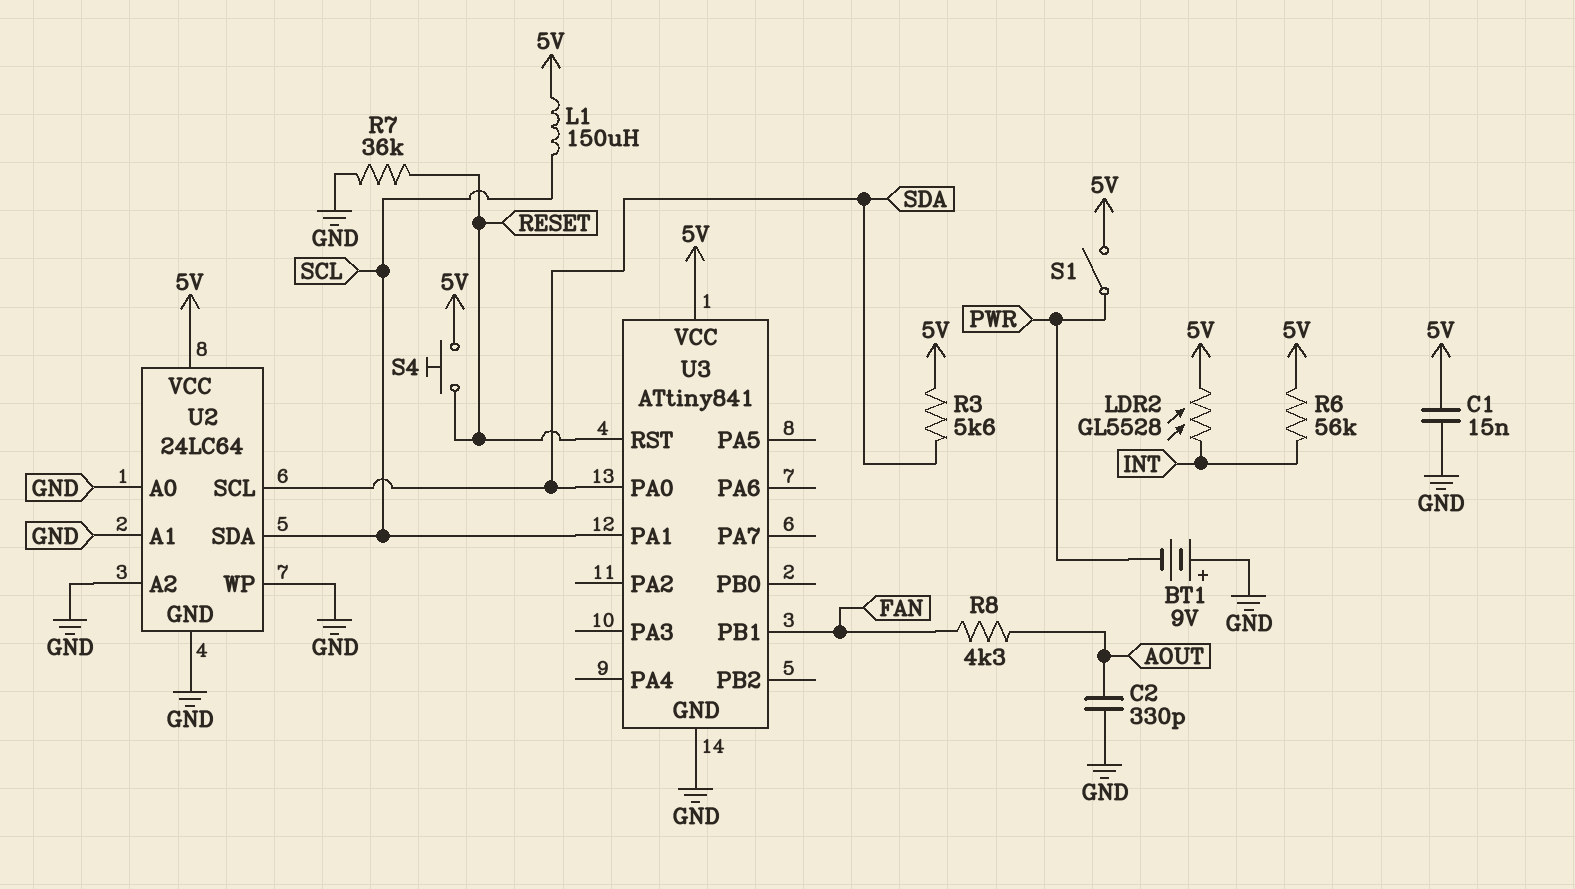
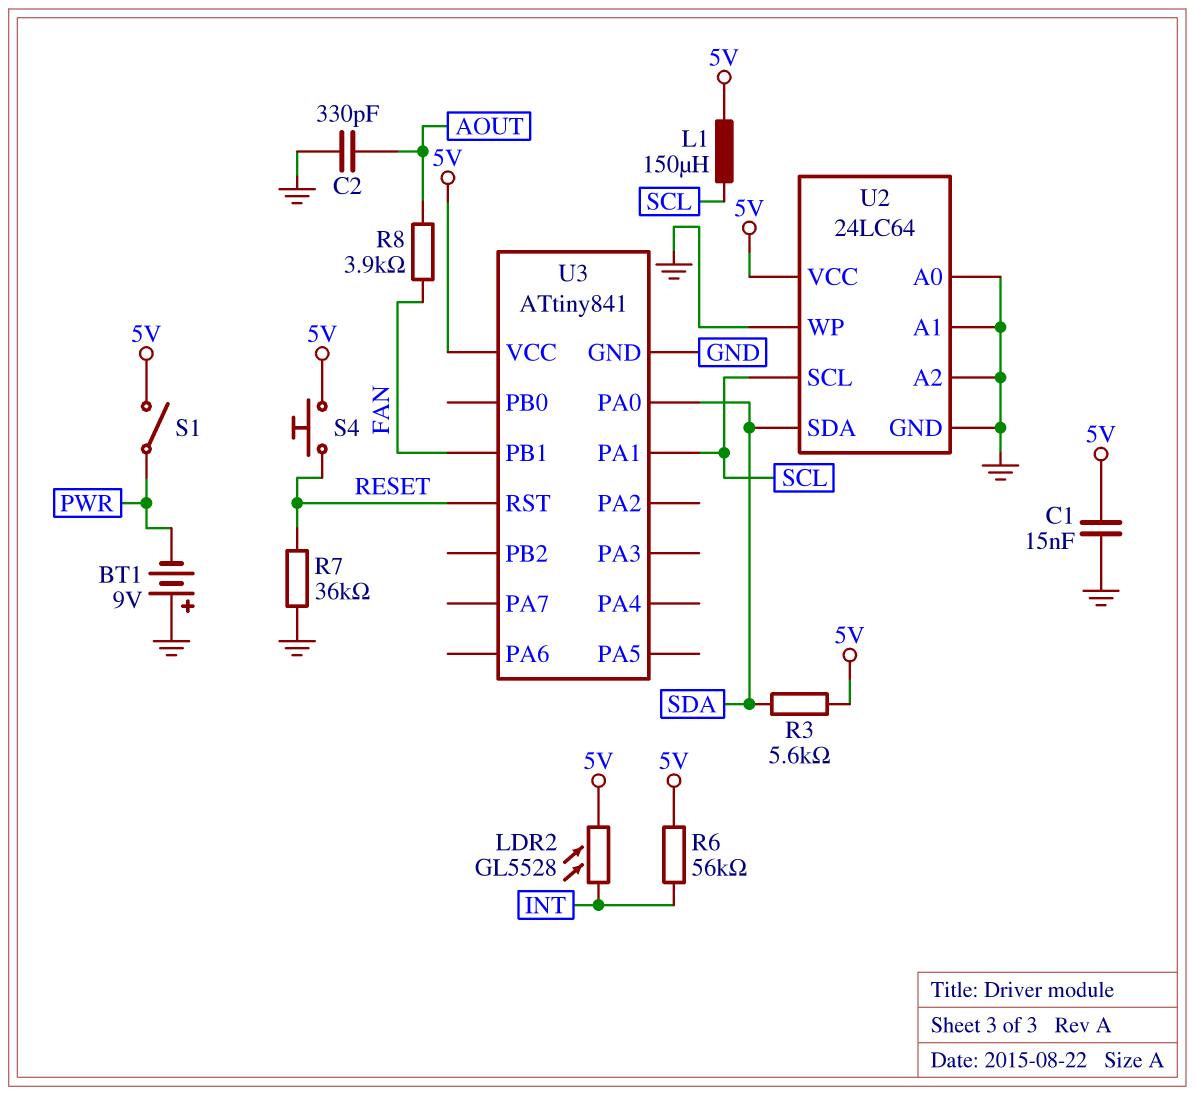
R8: 4.3k (AOUT, FAN) -> 3.9k (AOUT, FAN)
U2 pin SCL: SDA -> SCL
U2 pin SDA: SCL -> SDA

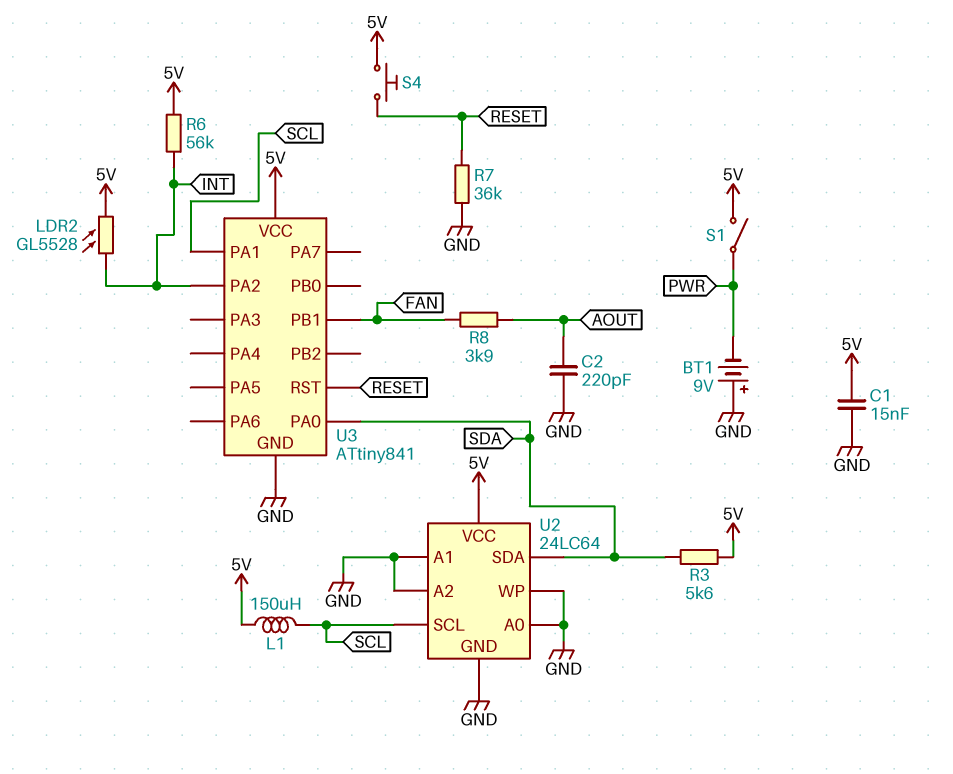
C2: 330pF (AOUT, GND) -> 220pF (AOUT, GND)
U3 pin PA2: none -> INT

